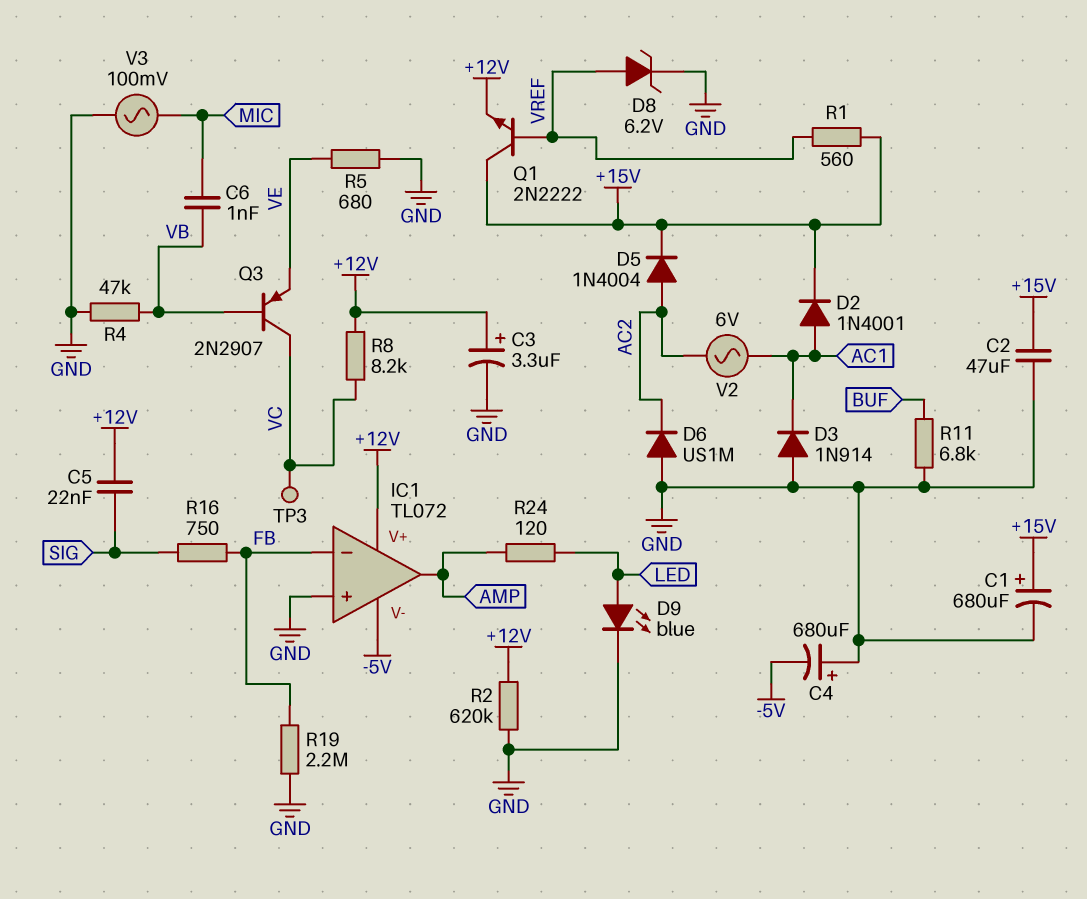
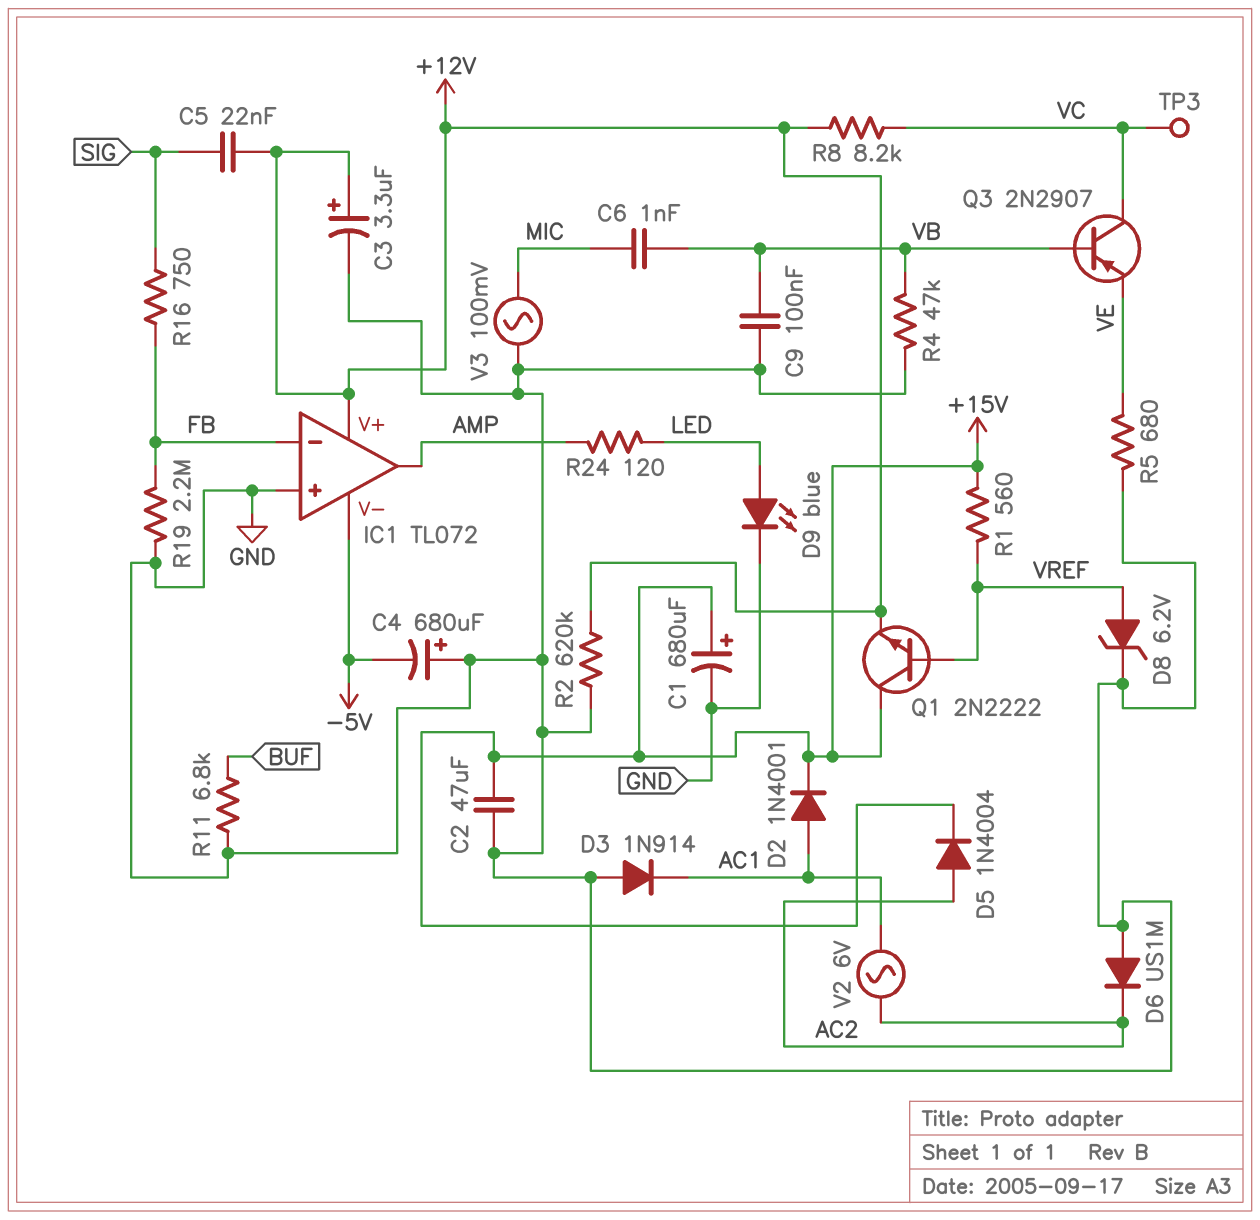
C9: none -> 100nF (GND, VB)

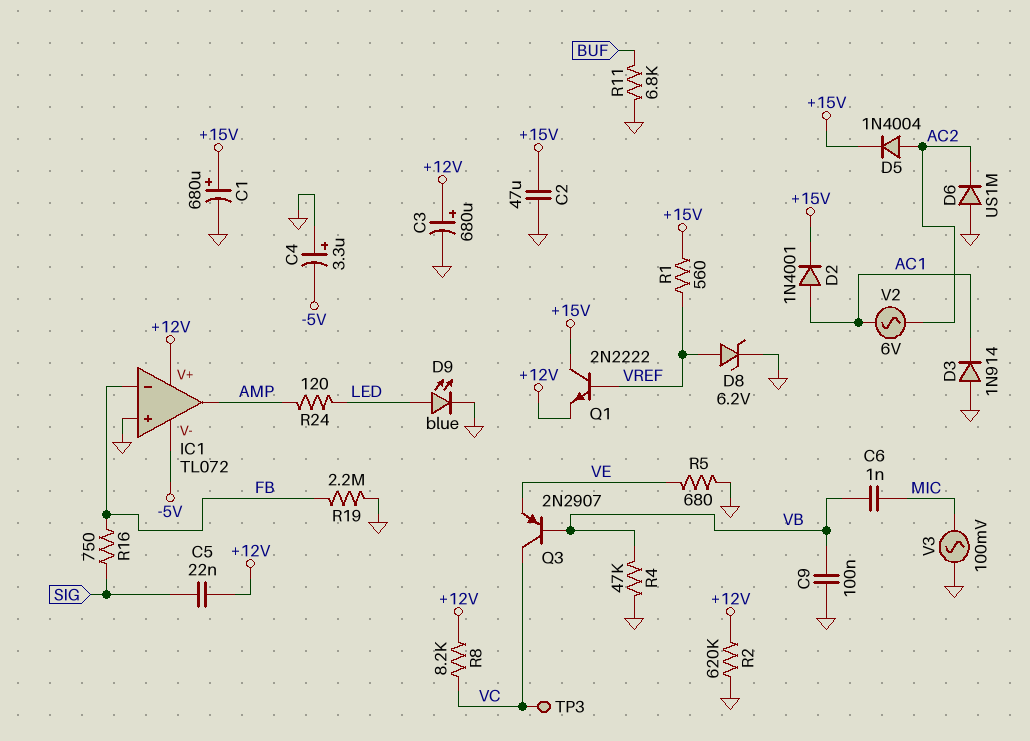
C3: 3.3uF (plus +12V, minus GND) -> 680uF (plus +12V, minus GND)
C4: 680uF (plus GND, minus -5V) -> 3.3uF (plus GND, minus -5V)

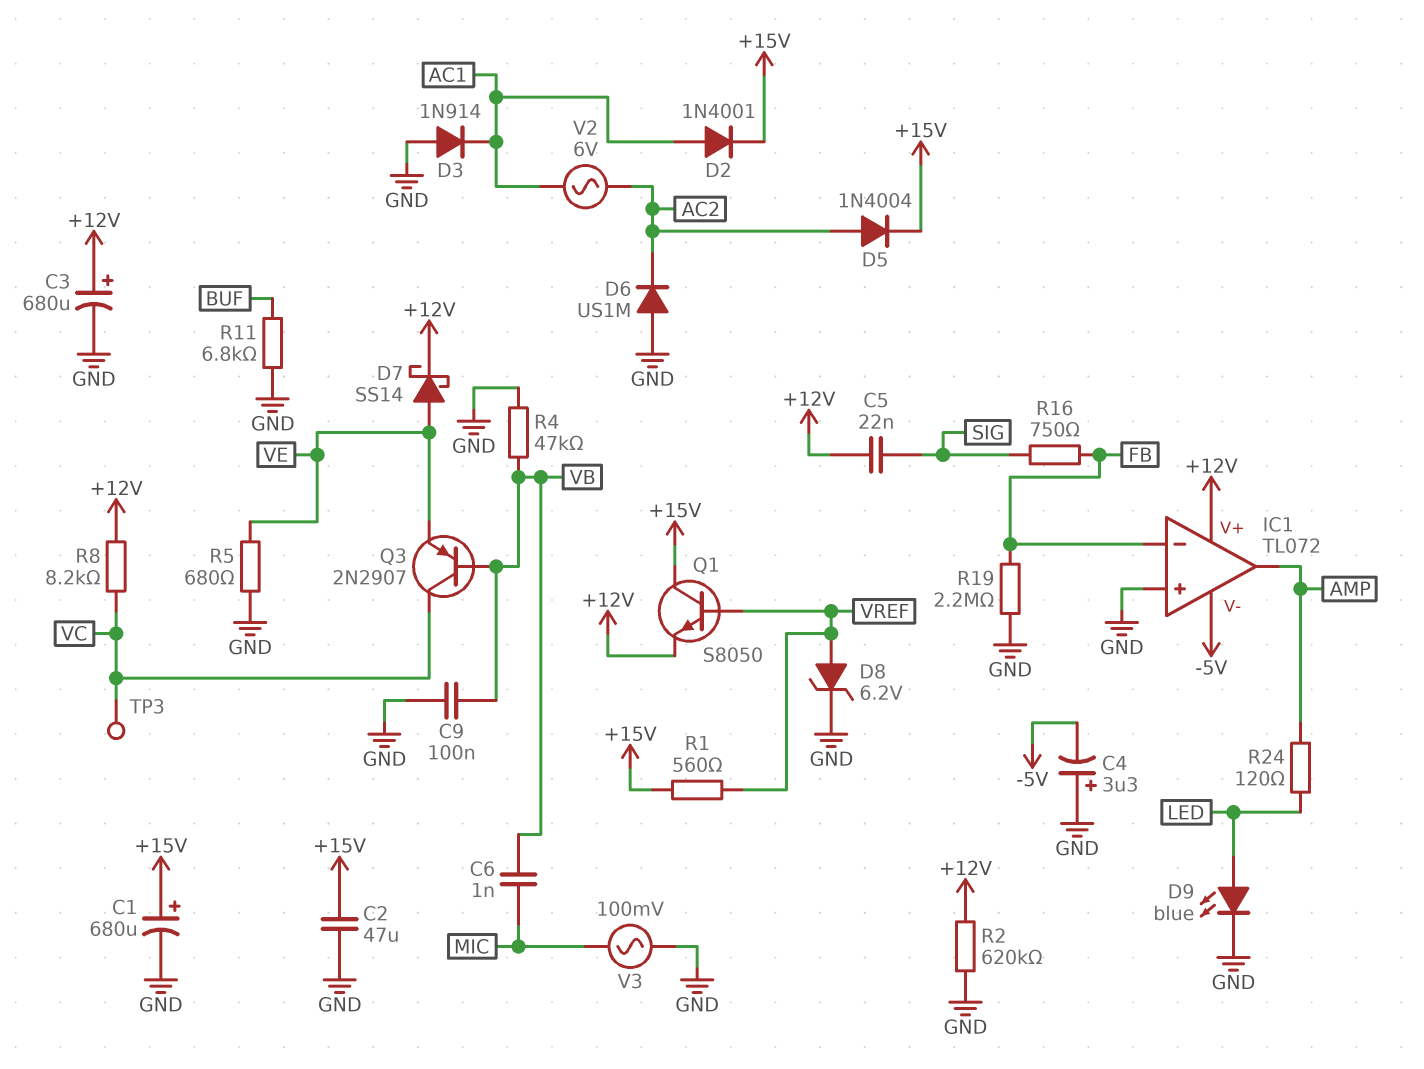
D7: none -> schottky SS14 (A VE, K +12V)
Q1: NPN 2N2222 (B VREF, C +15V, E +12V) -> NPN S8050 (B VREF, C +15V, E +12V)

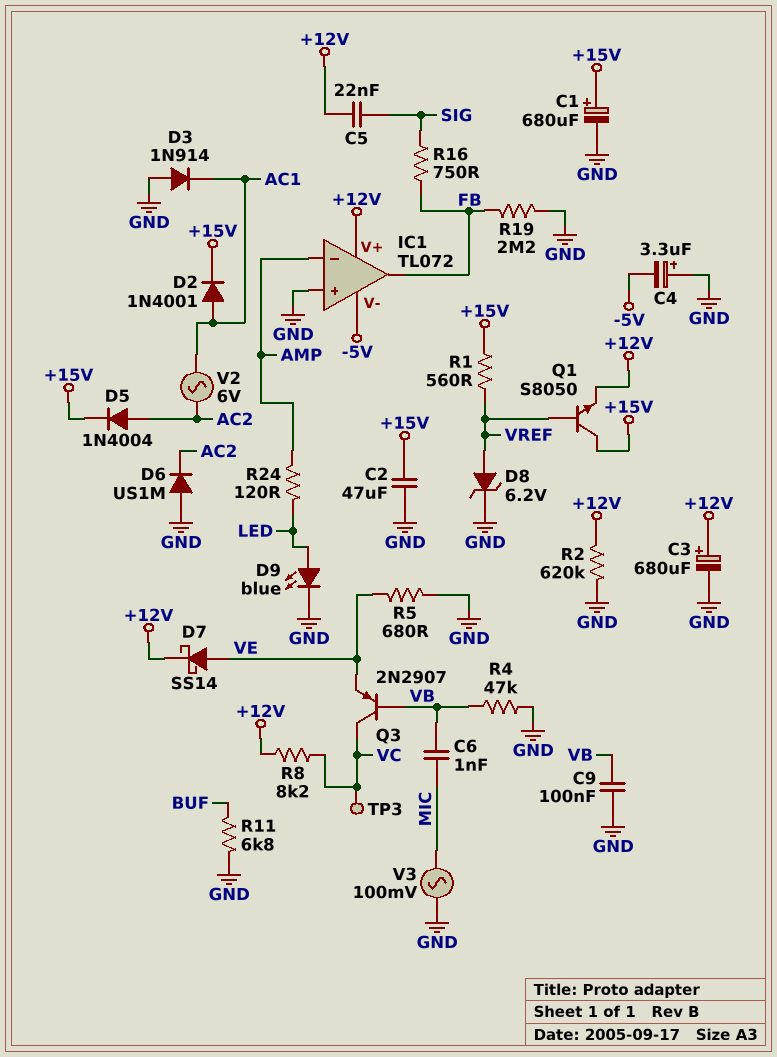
IC1 pin in-: FB -> AMP
IC1 pin out: AMP -> FB

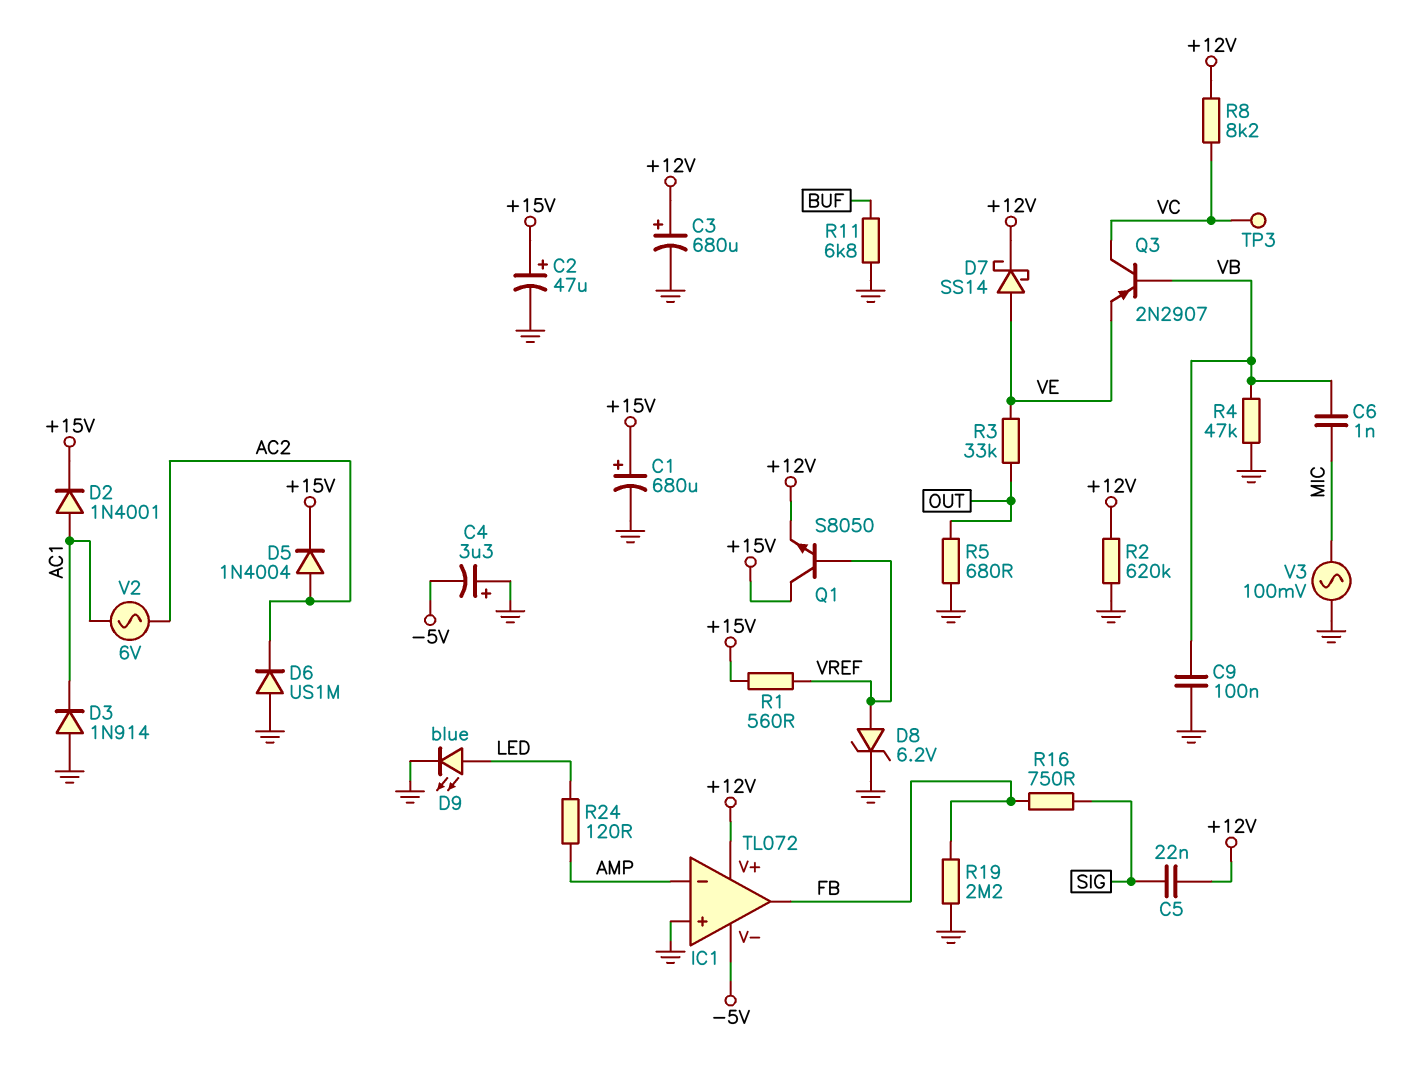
C2: 47uF (+15V, GND) -> 47uF (plus +15V, minus GND)
R3: none -> 33k (OUT, VE)
R5: 680 (GND, VE) -> 680 (GND, OUT)

